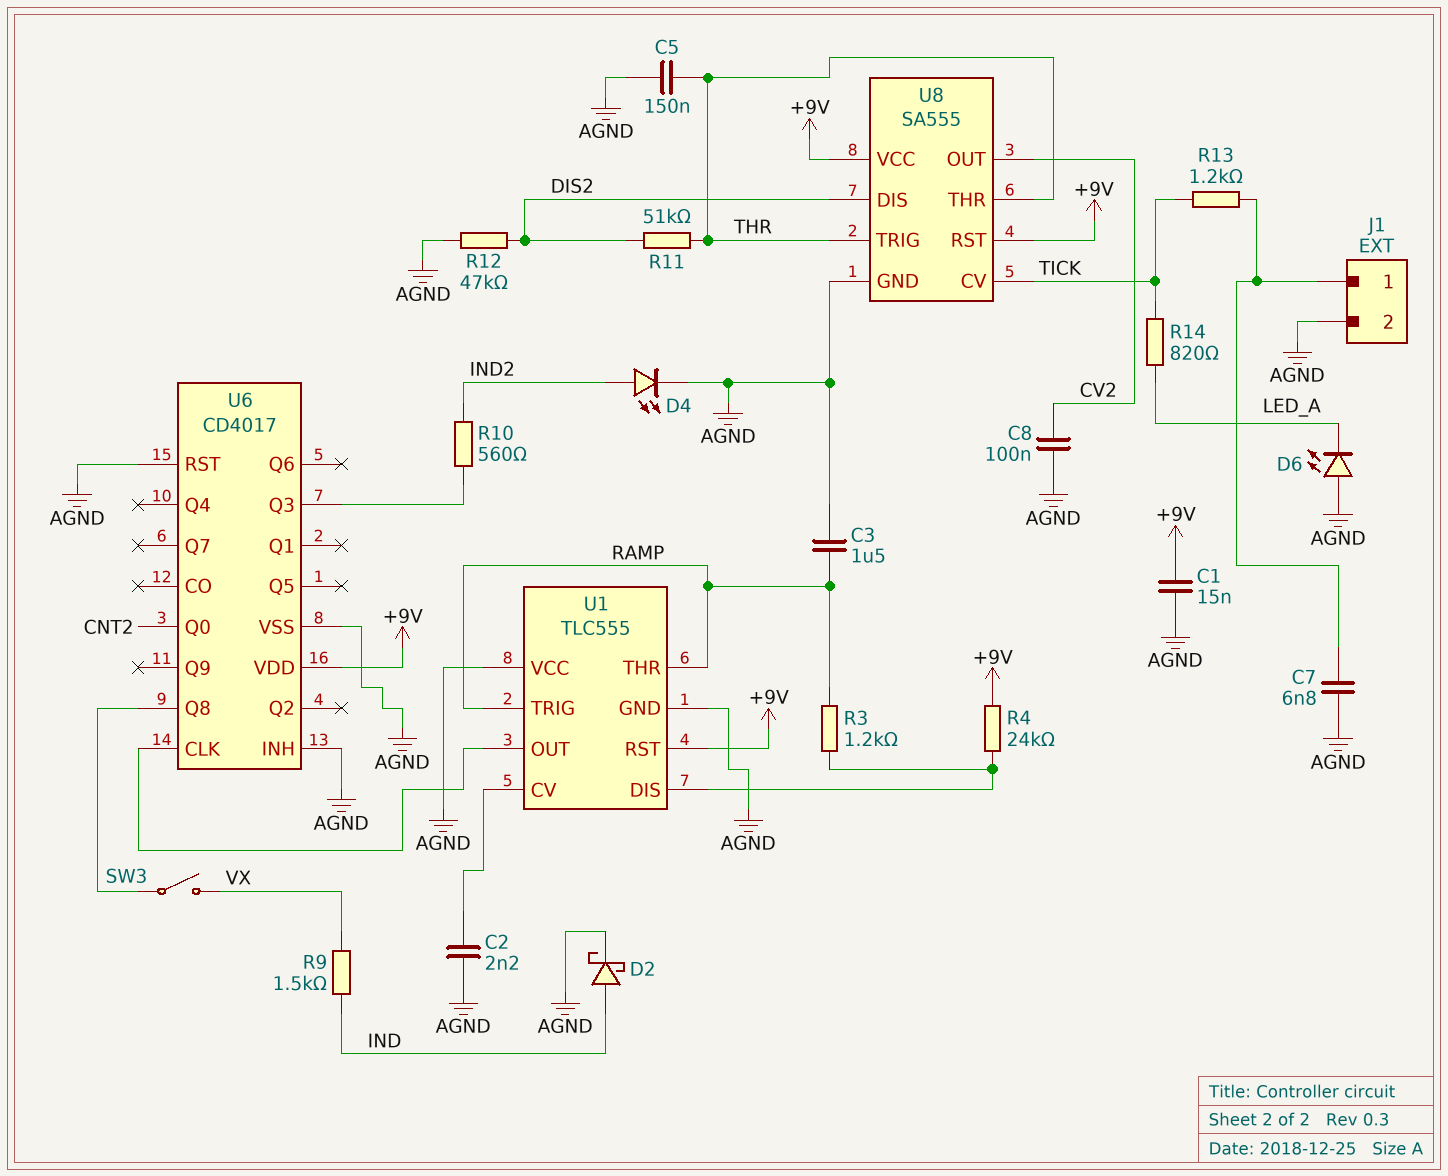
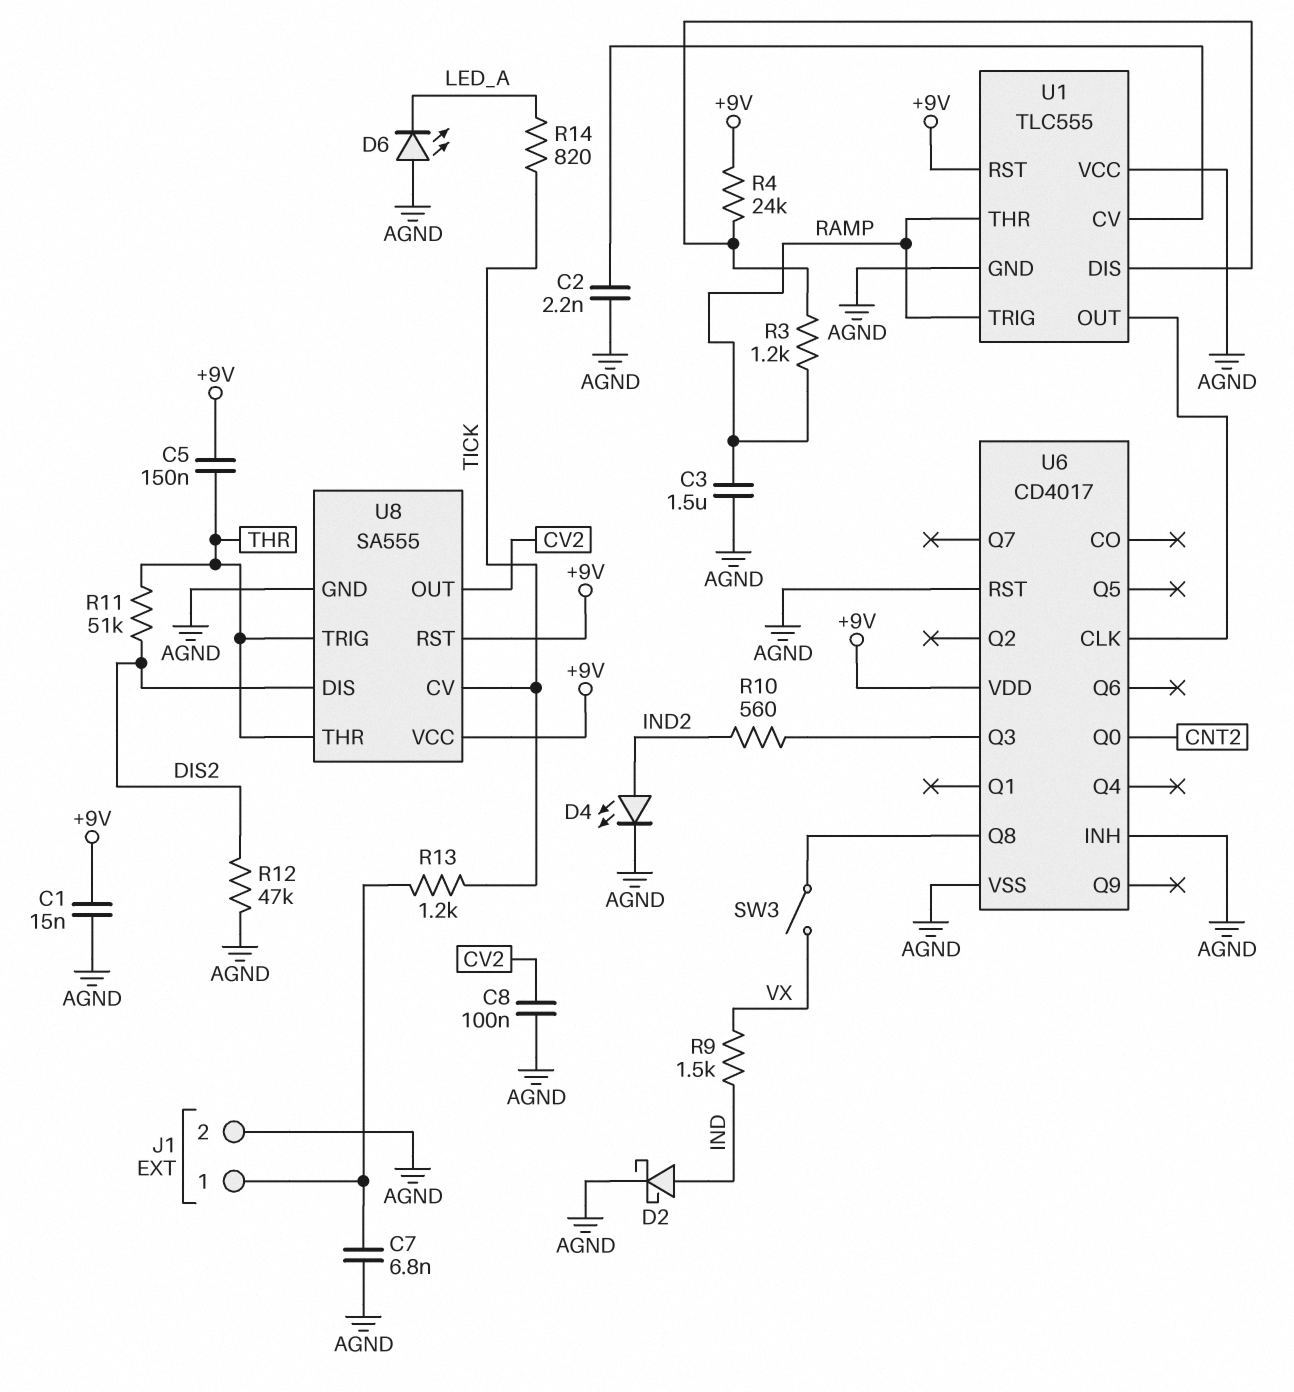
C5: 150nF (AGND, THR) -> 150nF (+9V, THR)

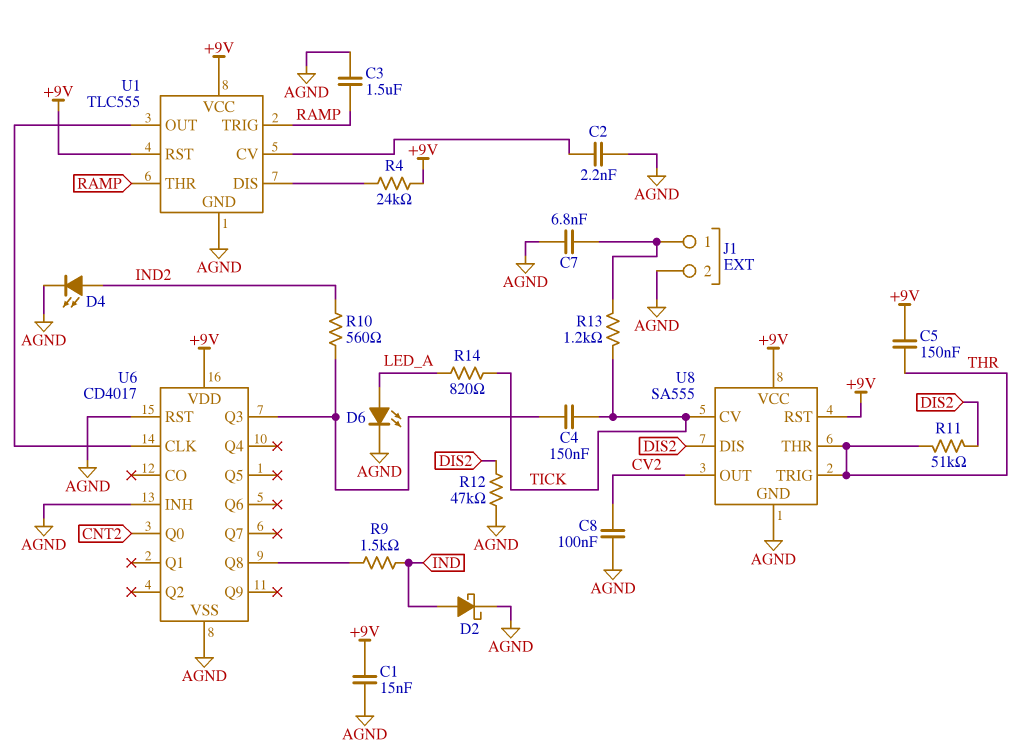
C4: none -> 150nF (TICK, U6/Q3)
D6: LED (A AGND, K LED_A) -> LED (A LED_A, K AGND)
R3: 1.2k (RAMP, U1/DIS) -> none
R9: 1.5k (IND, VX) -> 1.5k (IND, U6/Q8)
SW3: switch (U6/Q8, VX) -> none
U1 pin VCC: AGND -> +9V

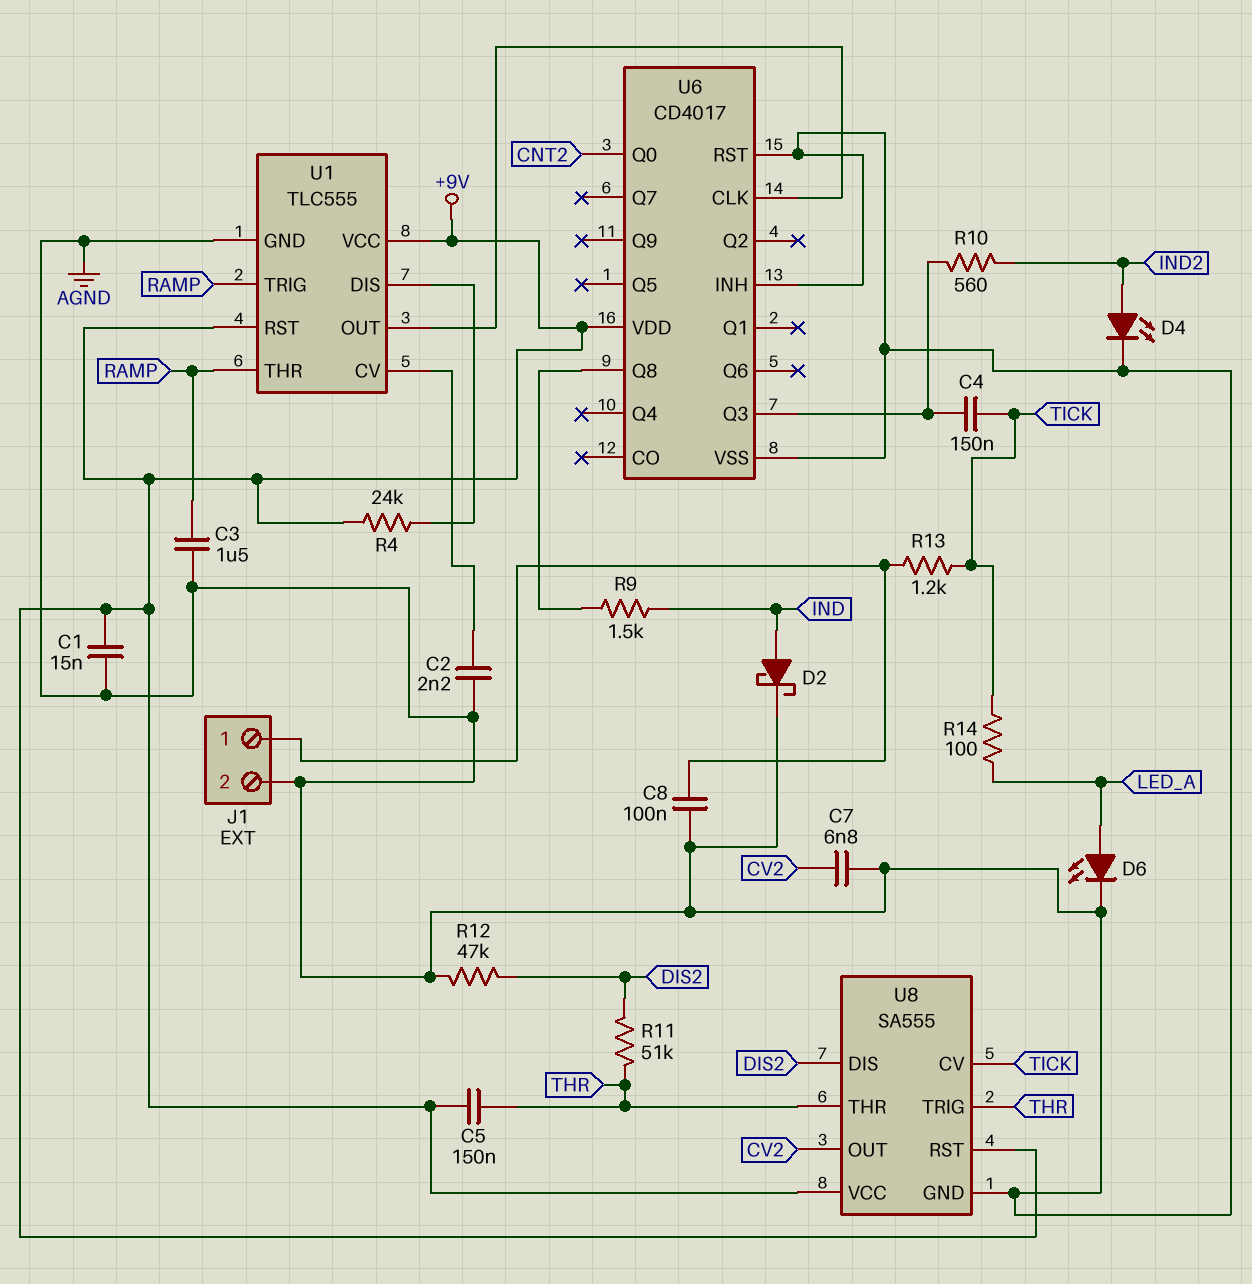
C7: 6.8nF (AGND, J1/1) -> 6.8nF (AGND, CV2)
C8: 100nF (AGND, CV2) -> 100nF (AGND, J1/1)
R14: 820 (LED_A, TICK) -> 100 (LED_A, TICK)

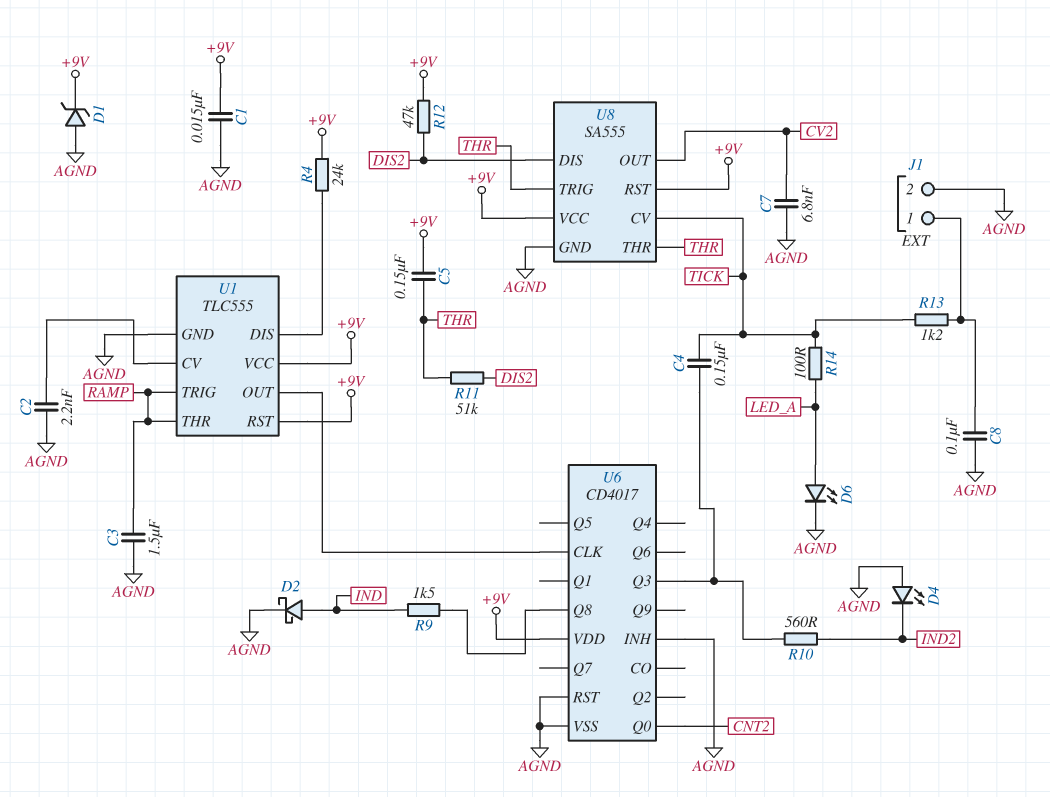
D1: none -> zener (A AGND, K +9V)
D4: LED (A IND2, K AGND) -> LED (A AGND, K IND2)
R12: 47k (AGND, DIS2) -> 47k (+9V, DIS2)

